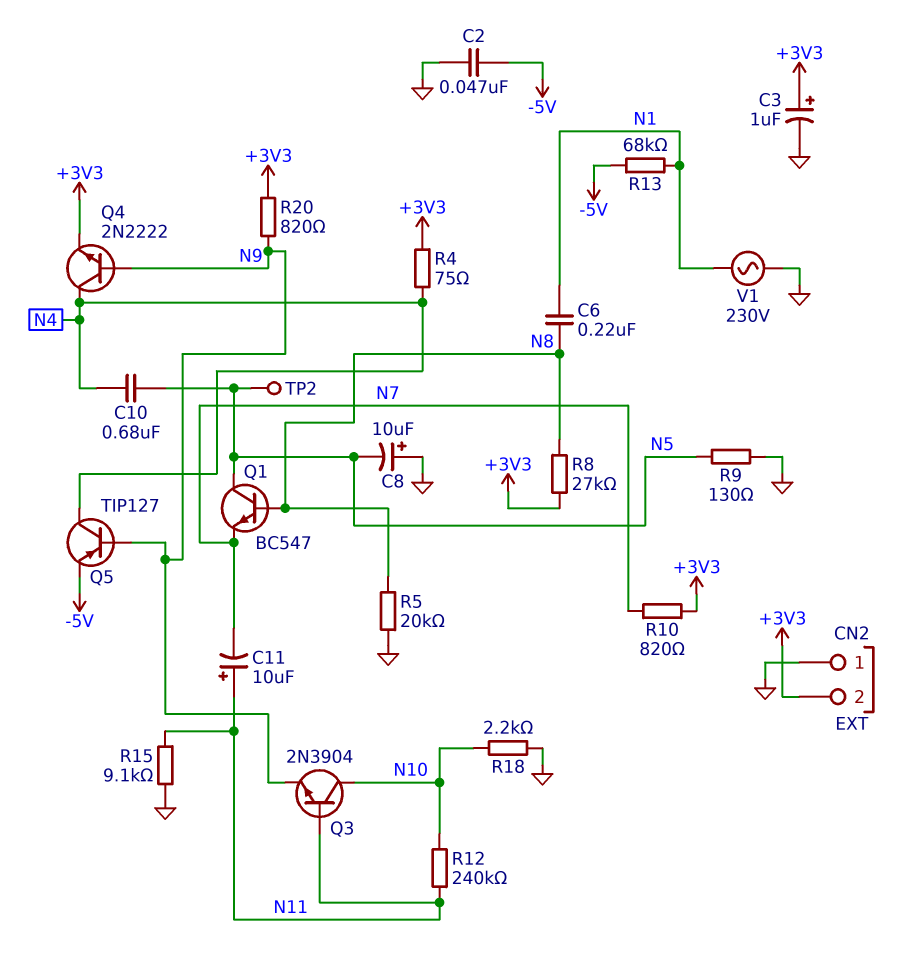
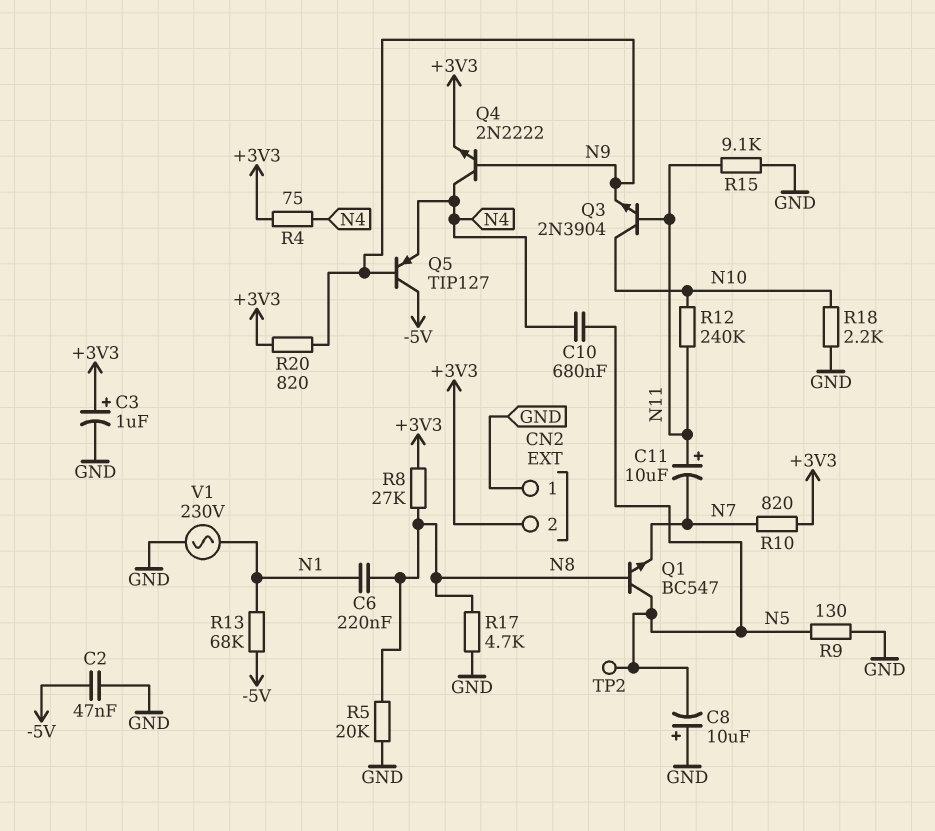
Q5: PNP TIP127 (B N9, C N4, E -5V) -> PNP TIP127 (B N9, C -5V, E N4)
R17: none -> 4.7k (GND, N8)

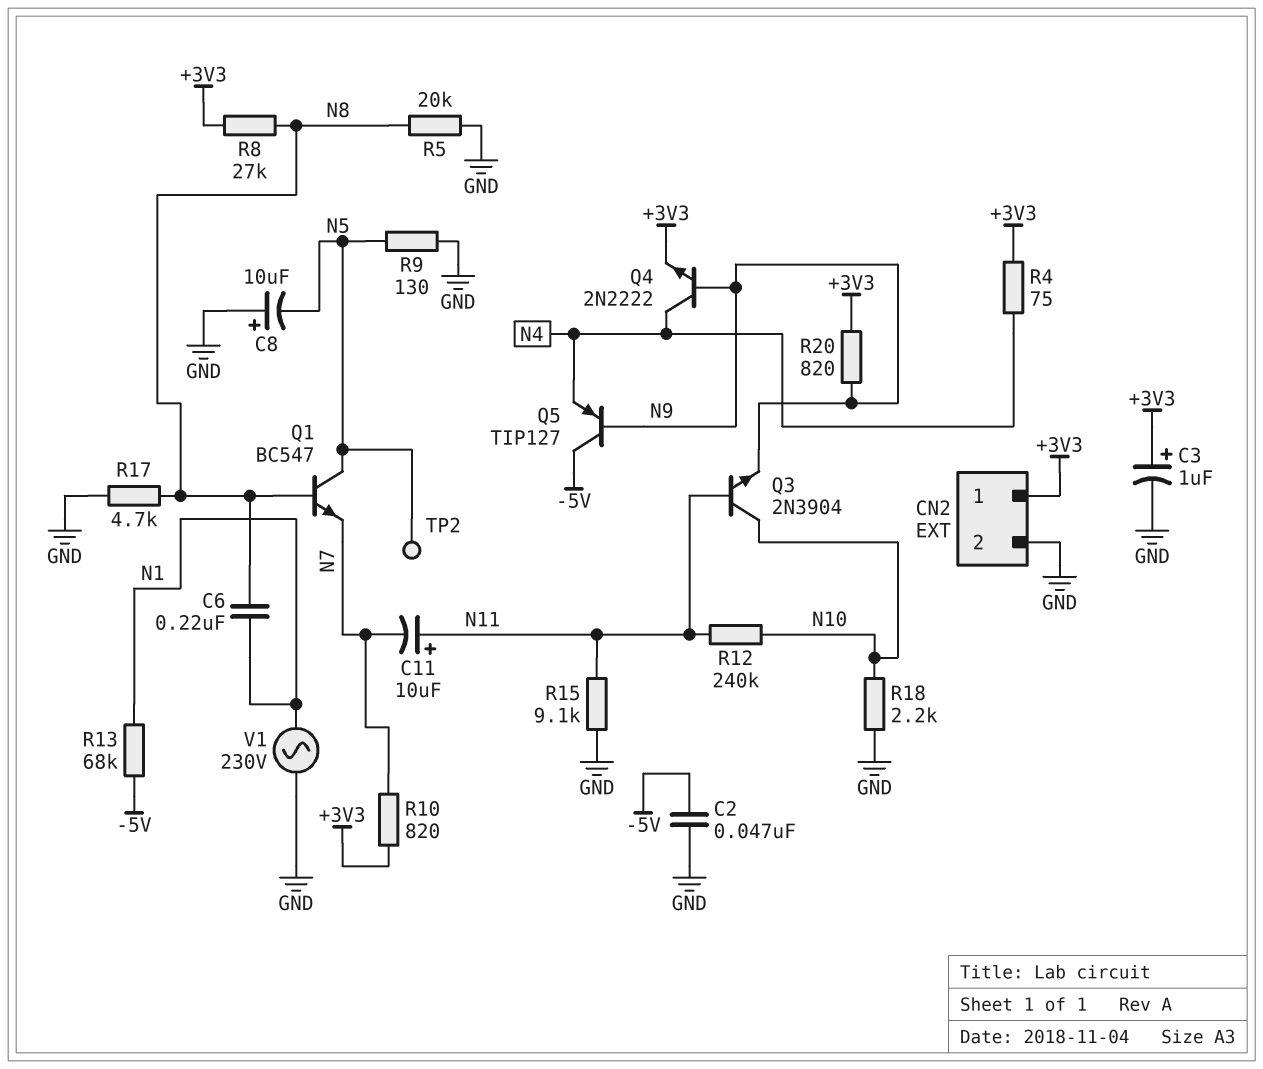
C10: 680nF (N4, N5) -> none
CN2 pin 1: GND -> +3V3
CN2 pin 2: +3V3 -> GND

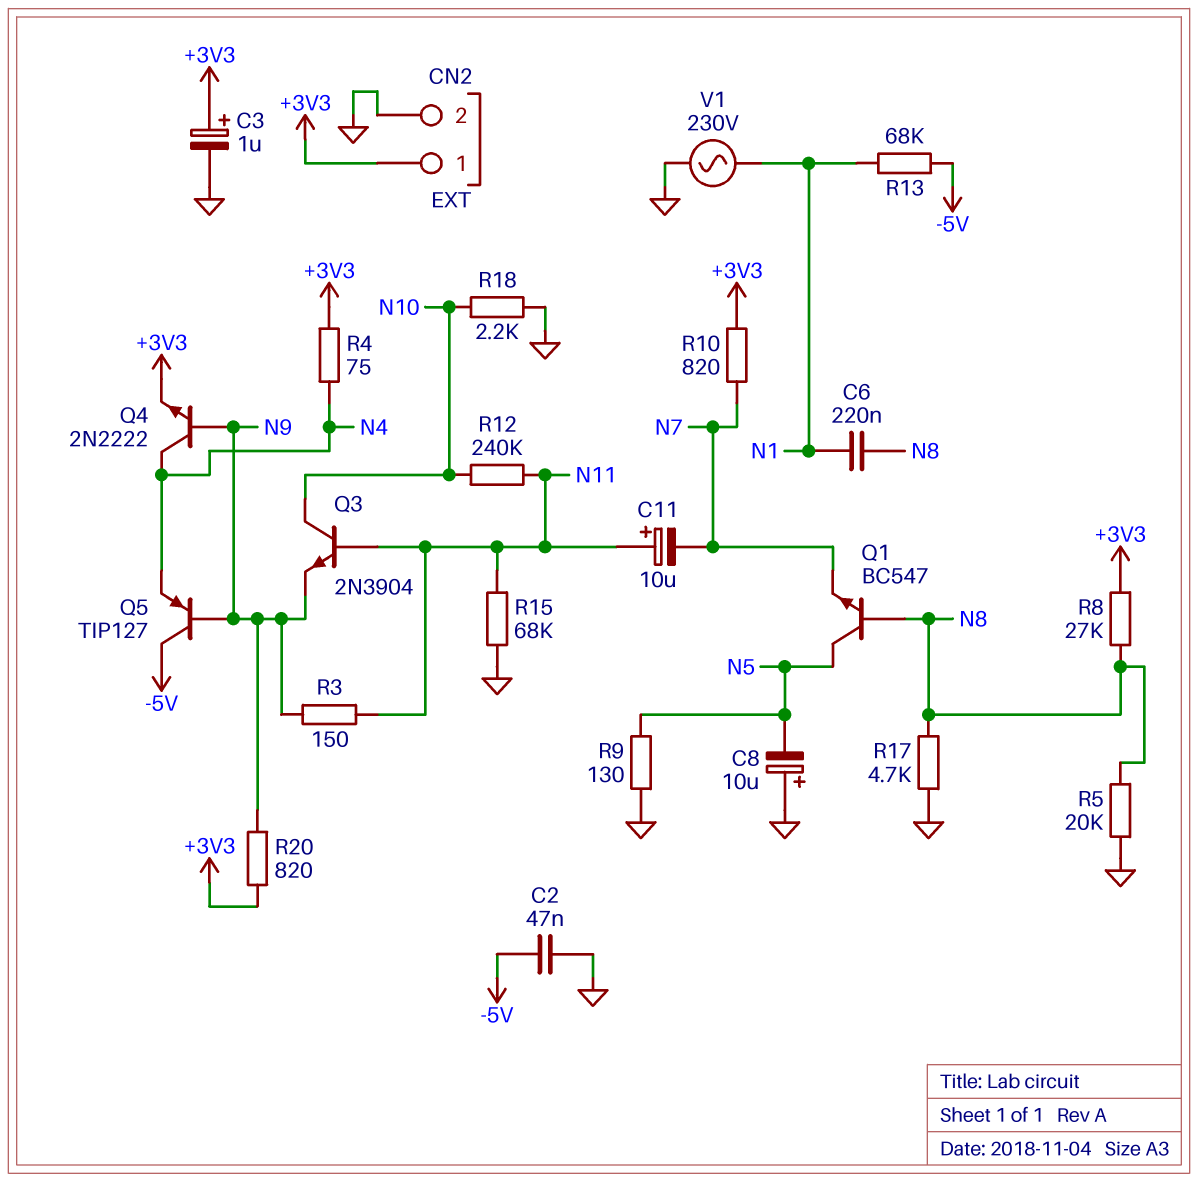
R3: none -> 150 (N9, N11)
R15: 9.1k (GND, N11) -> 68k (GND, N11)
TP2: test point (N5) -> none

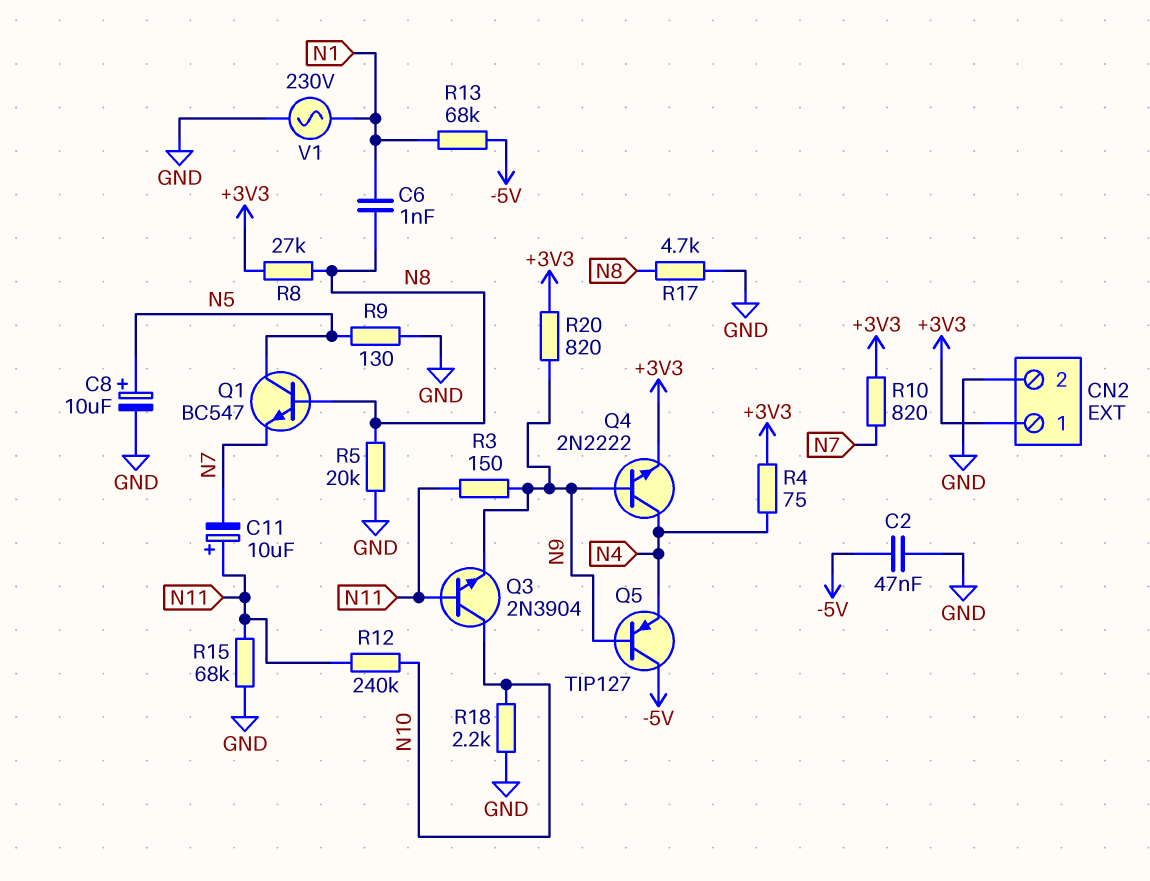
C3: 1uF (plus +3V3, minus GND) -> none
C6: 220nF (N1, N8) -> 1nF (N1, N8)
C8: 10uF (plus GND, minus N5) -> 10uF (plus N5, minus GND)

